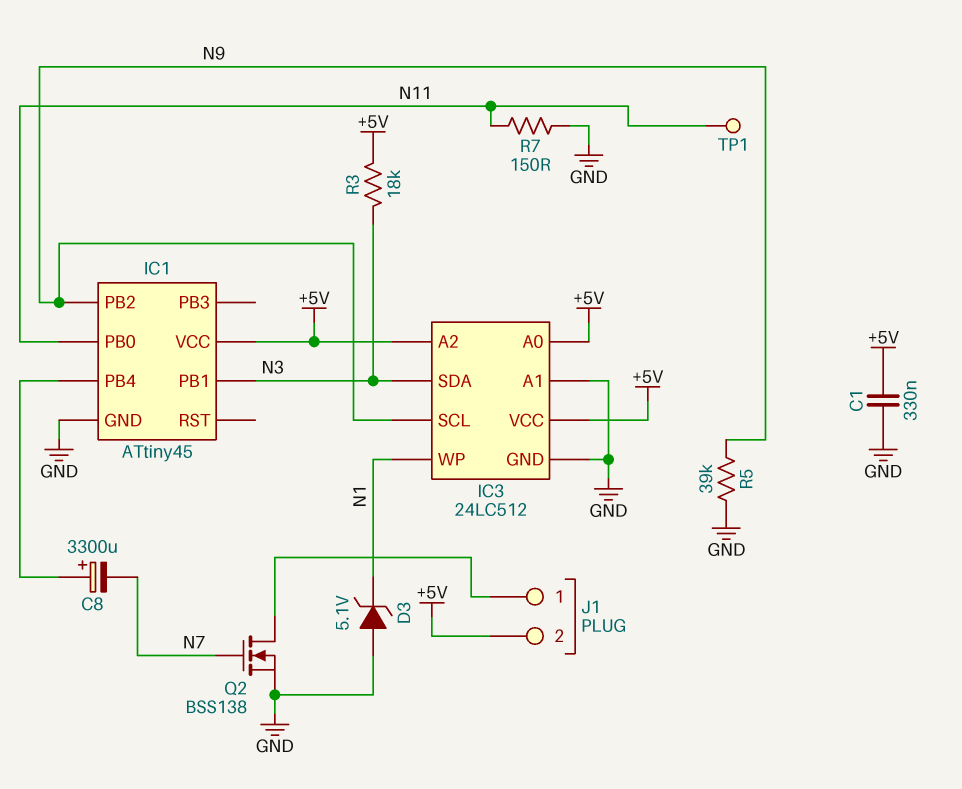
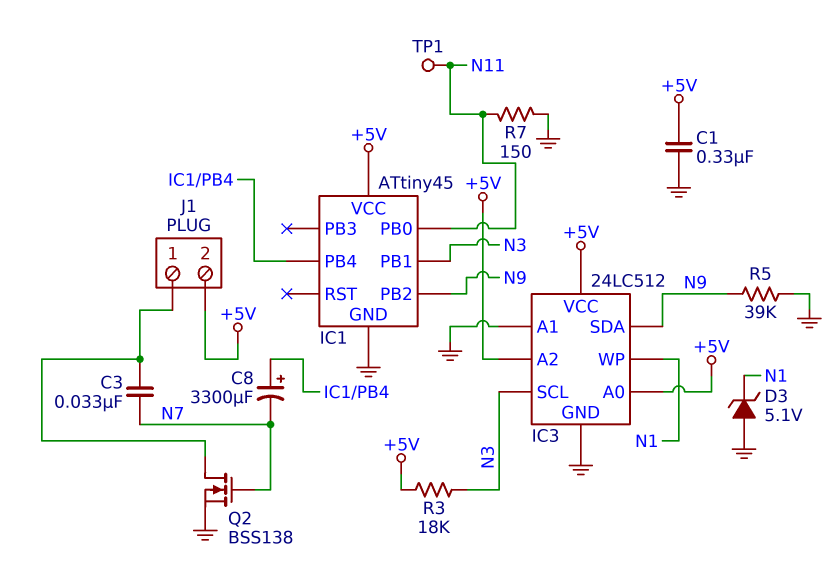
C3: none -> 33nF (J1/1, N7)
IC3 pin SCL: N9 -> N3
IC3 pin SDA: N3 -> N9

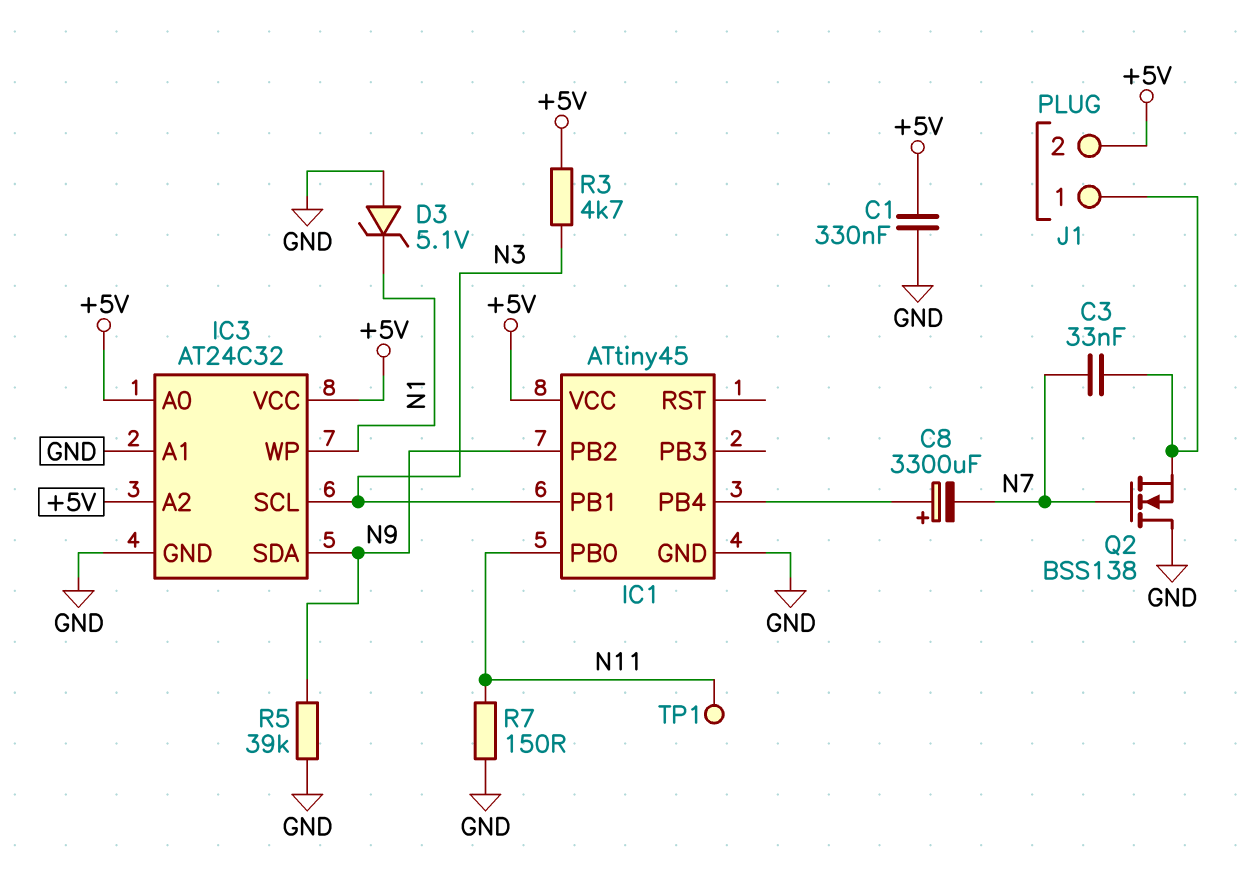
IC3: 24LC512 -> AT24C32
Q2: NMOS BSS138 (G N7, D J1/1, S GND) -> NMOS BSS138 (G N7, D GND, S J1/1)
R3: 18k (+5V, N3) -> 4.7k (+5V, N3)

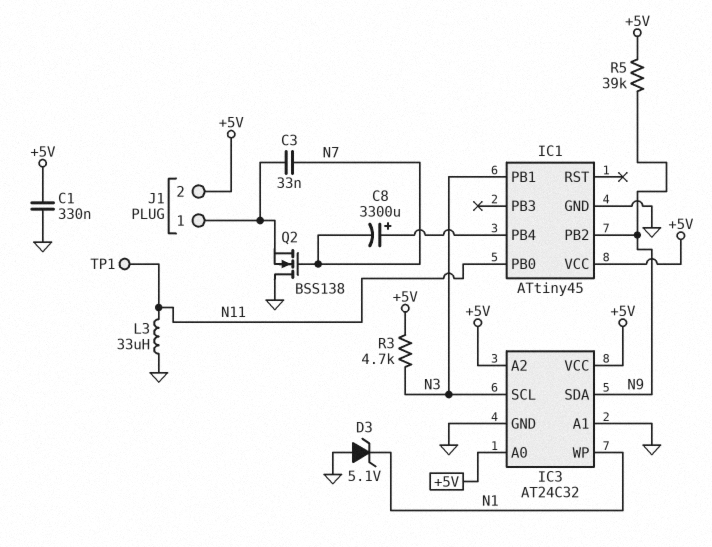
L3: none -> 33uH (GND, N11)
R5: 39k (GND, N9) -> 39k (+5V, N9)
R7: 150 (GND, N11) -> none

